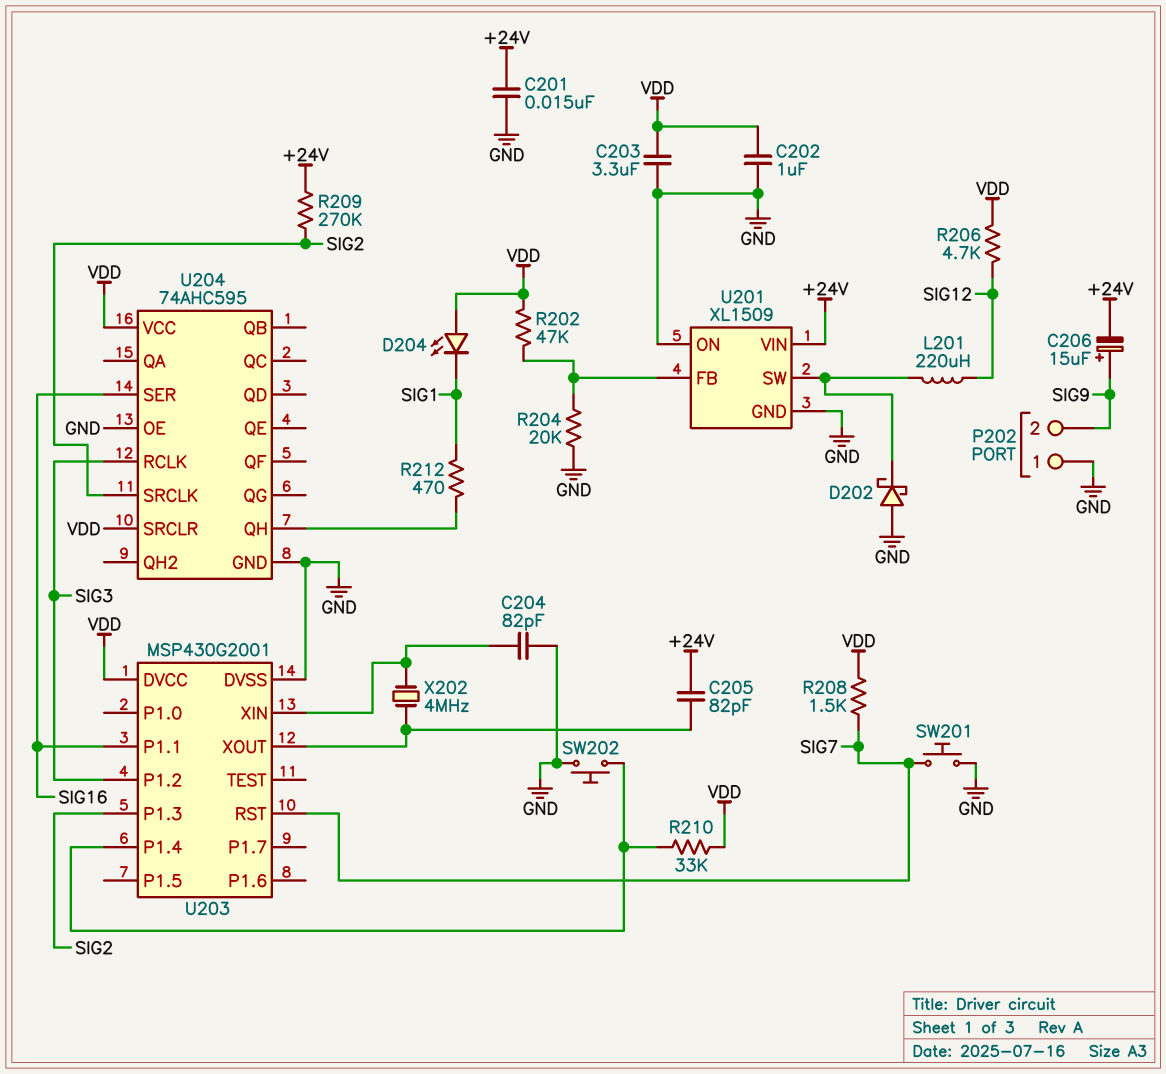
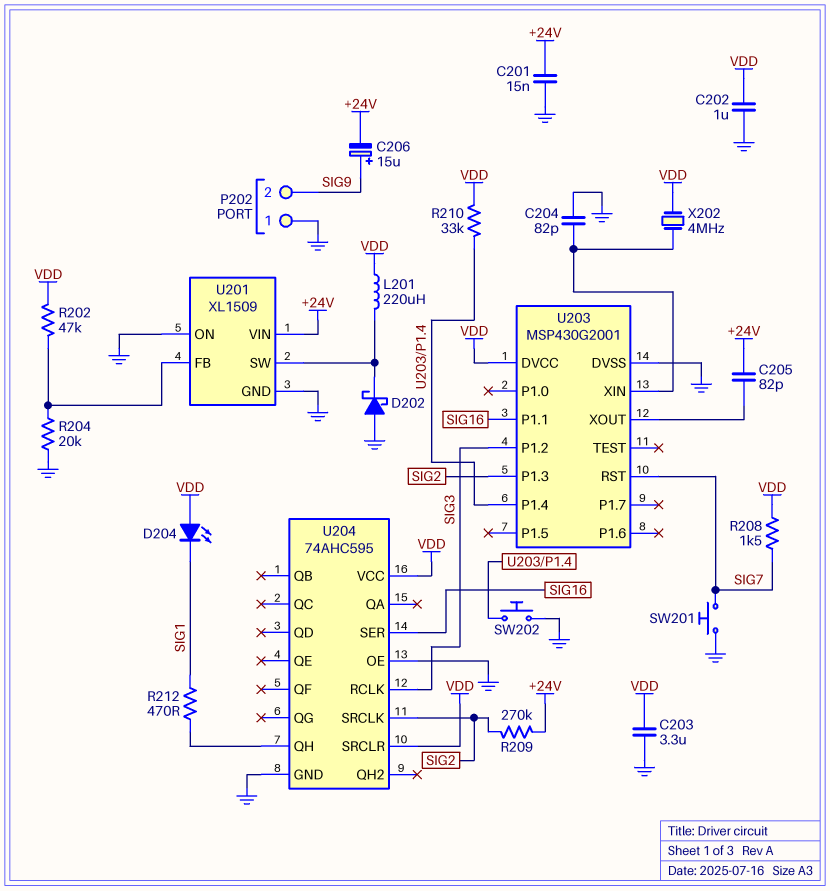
L201: 220uH (SIG12, U201/SW) -> 220uH (U201/SW, VDD)
R206: 4.7k (SIG12, VDD) -> none
X202: 4MHz (U203/XIN, U203/XOUT) -> 4MHz (U203/XIN, VDD)

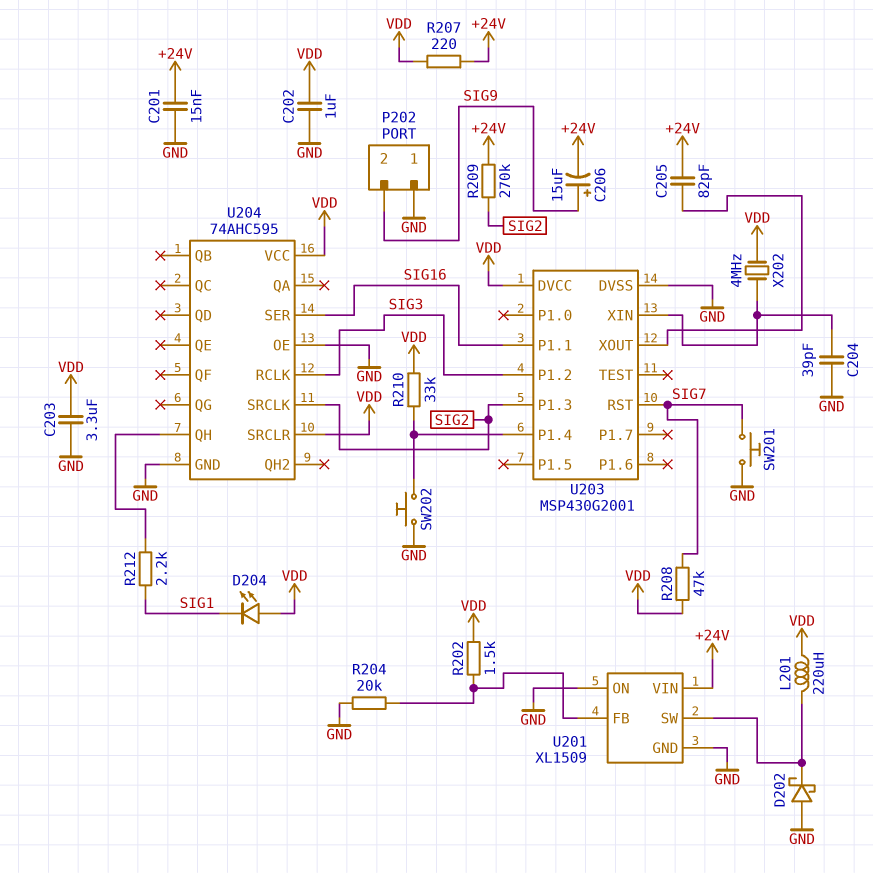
C204: 82pF (GND, U203/XIN) -> 39pF (GND, U203/XIN)
R202: 47k (U201/FB, VDD) -> 1.5k (U201/FB, VDD)
R207: none -> 220 (+24V, VDD)
R208: 1.5k (SIG7, VDD) -> 47k (SIG7, VDD)
R212: 470 (SIG1, U204/QH) -> 2.2k (SIG1, U204/QH)

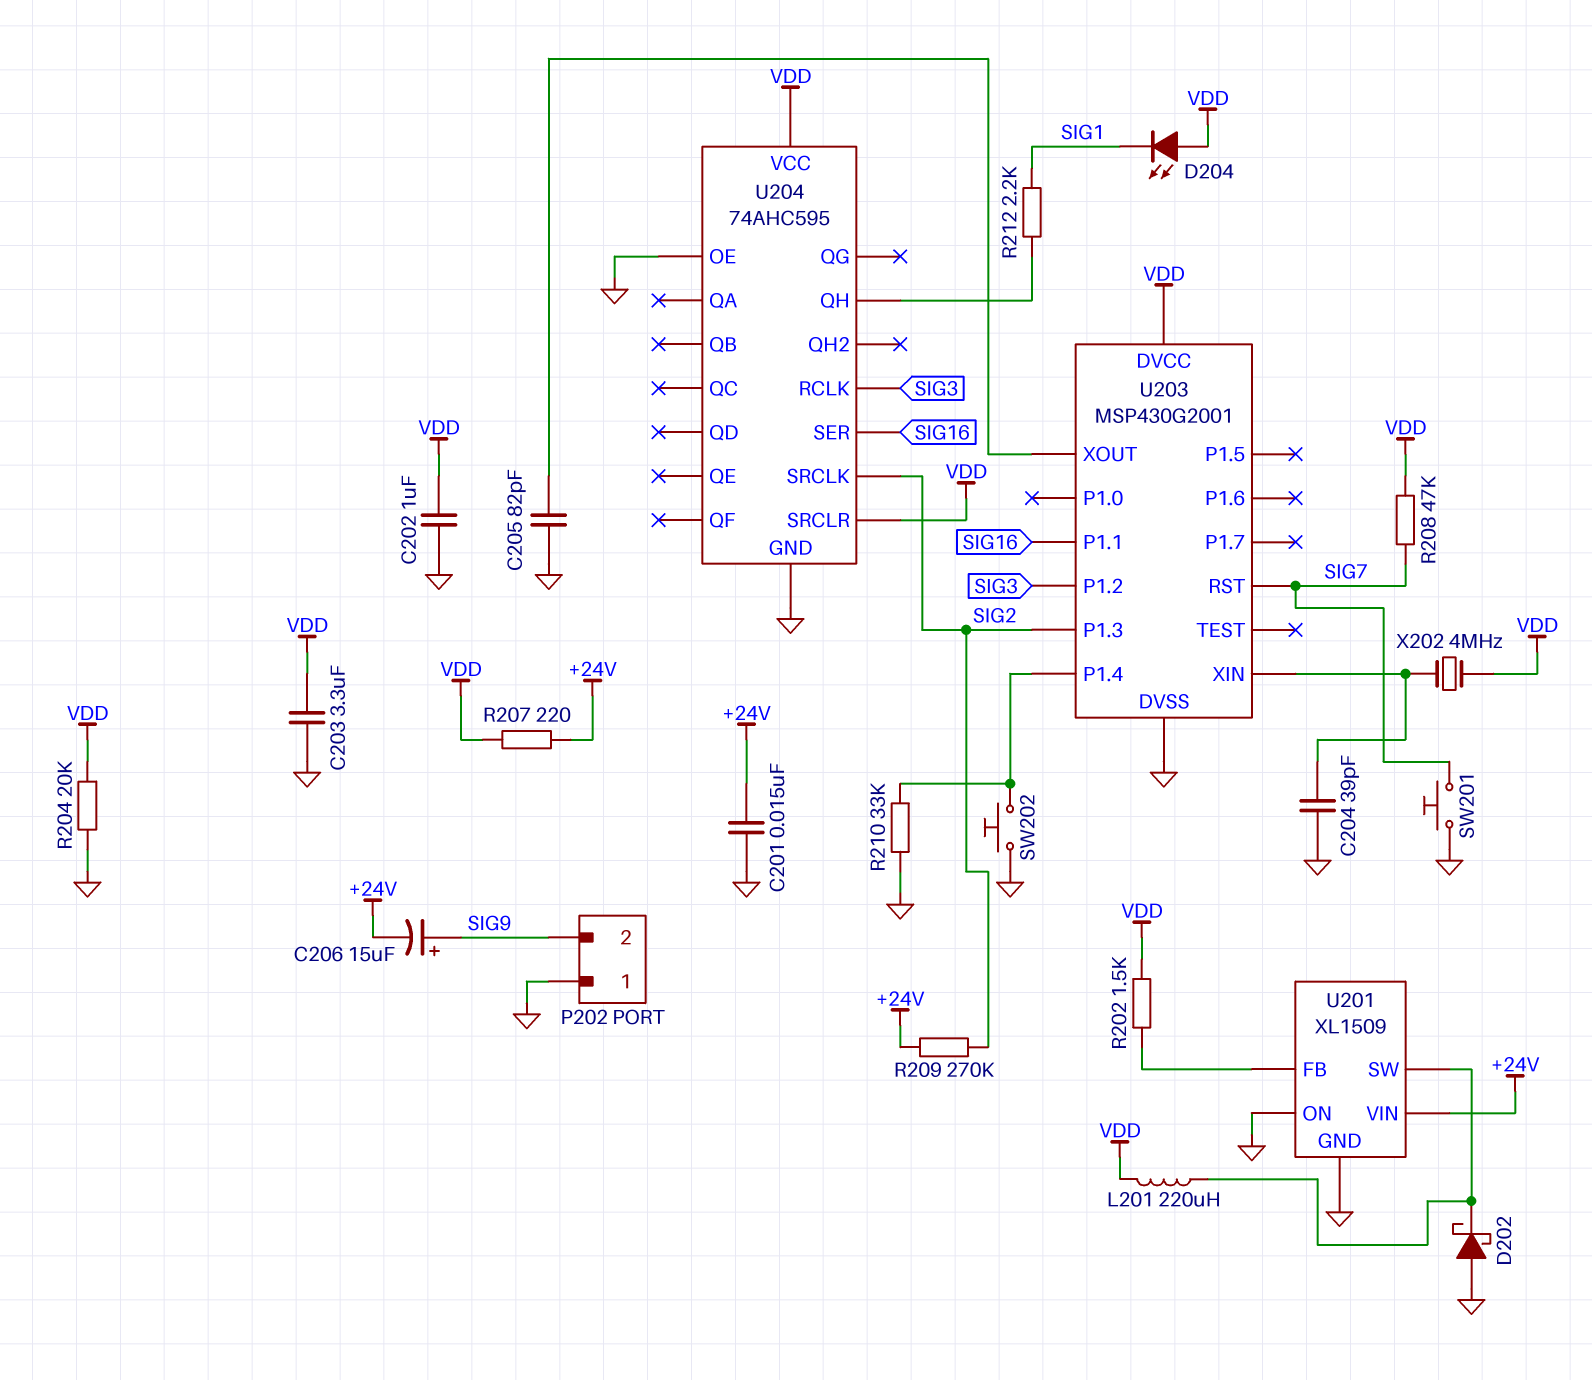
C205: 82pF (+24V, U203/XOUT) -> 82pF (GND, U203/XOUT)
R204: 20k (GND, U201/FB) -> 20k (GND, VDD)
R210: 33k (U203/P1.4, VDD) -> 33k (GND, U203/P1.4)

